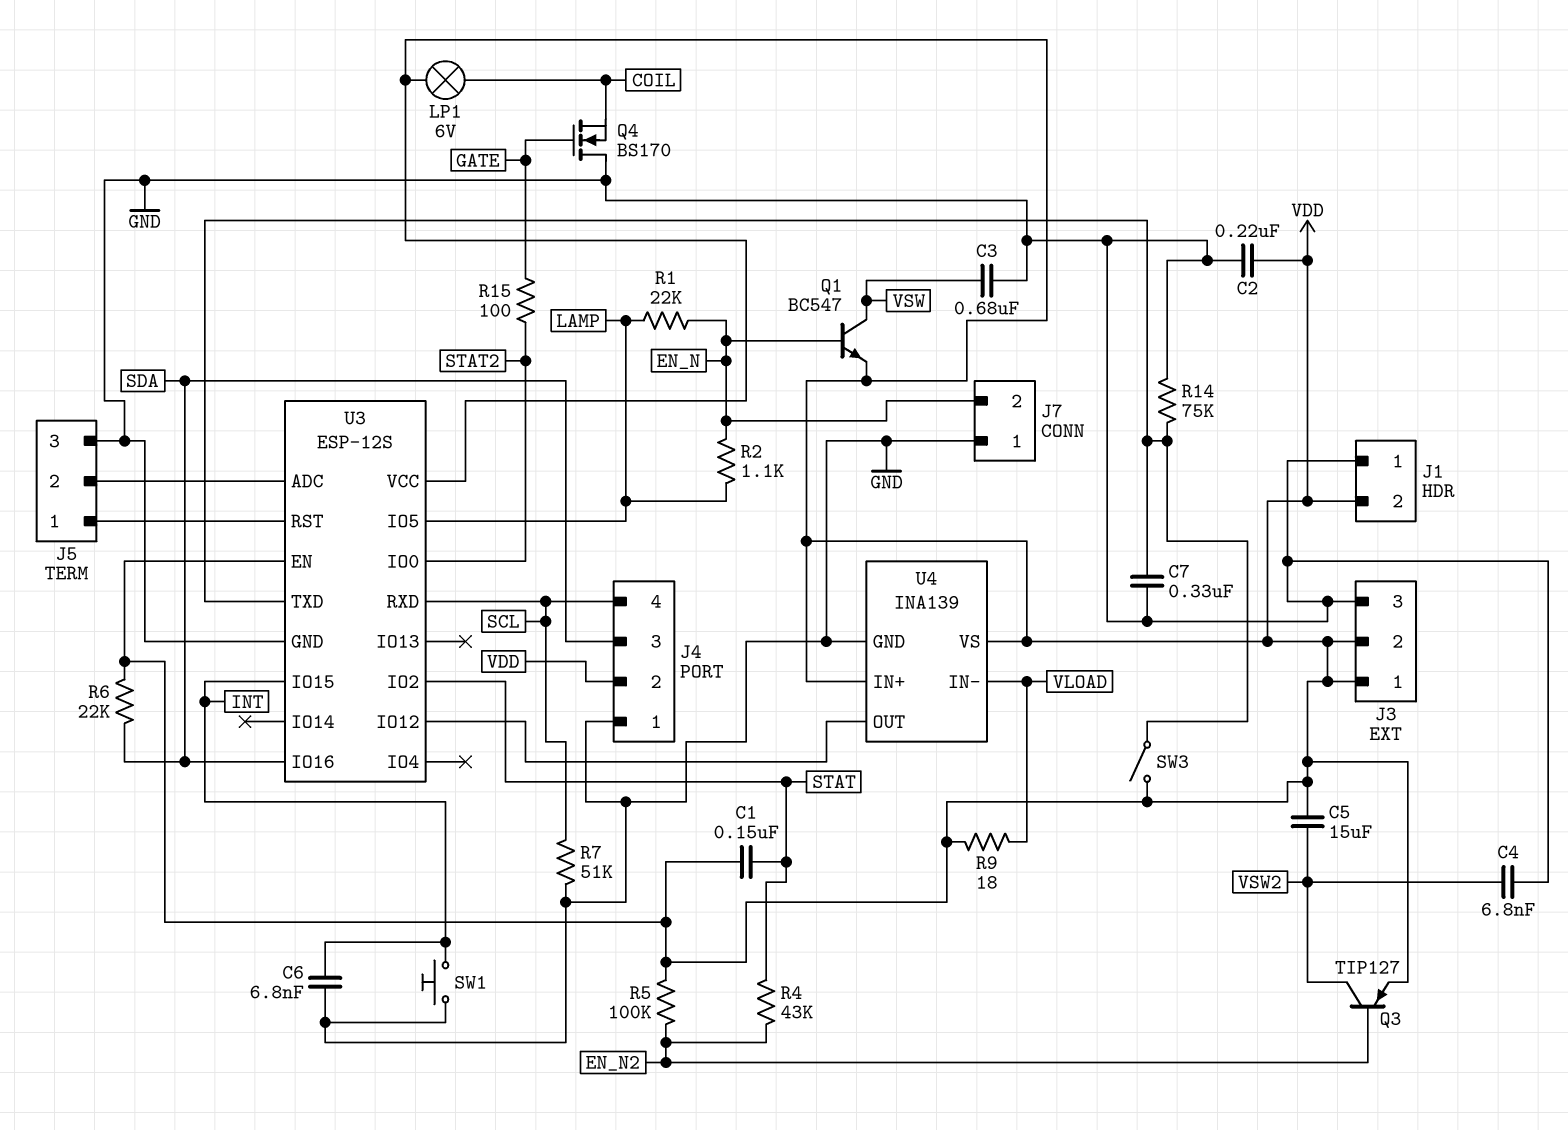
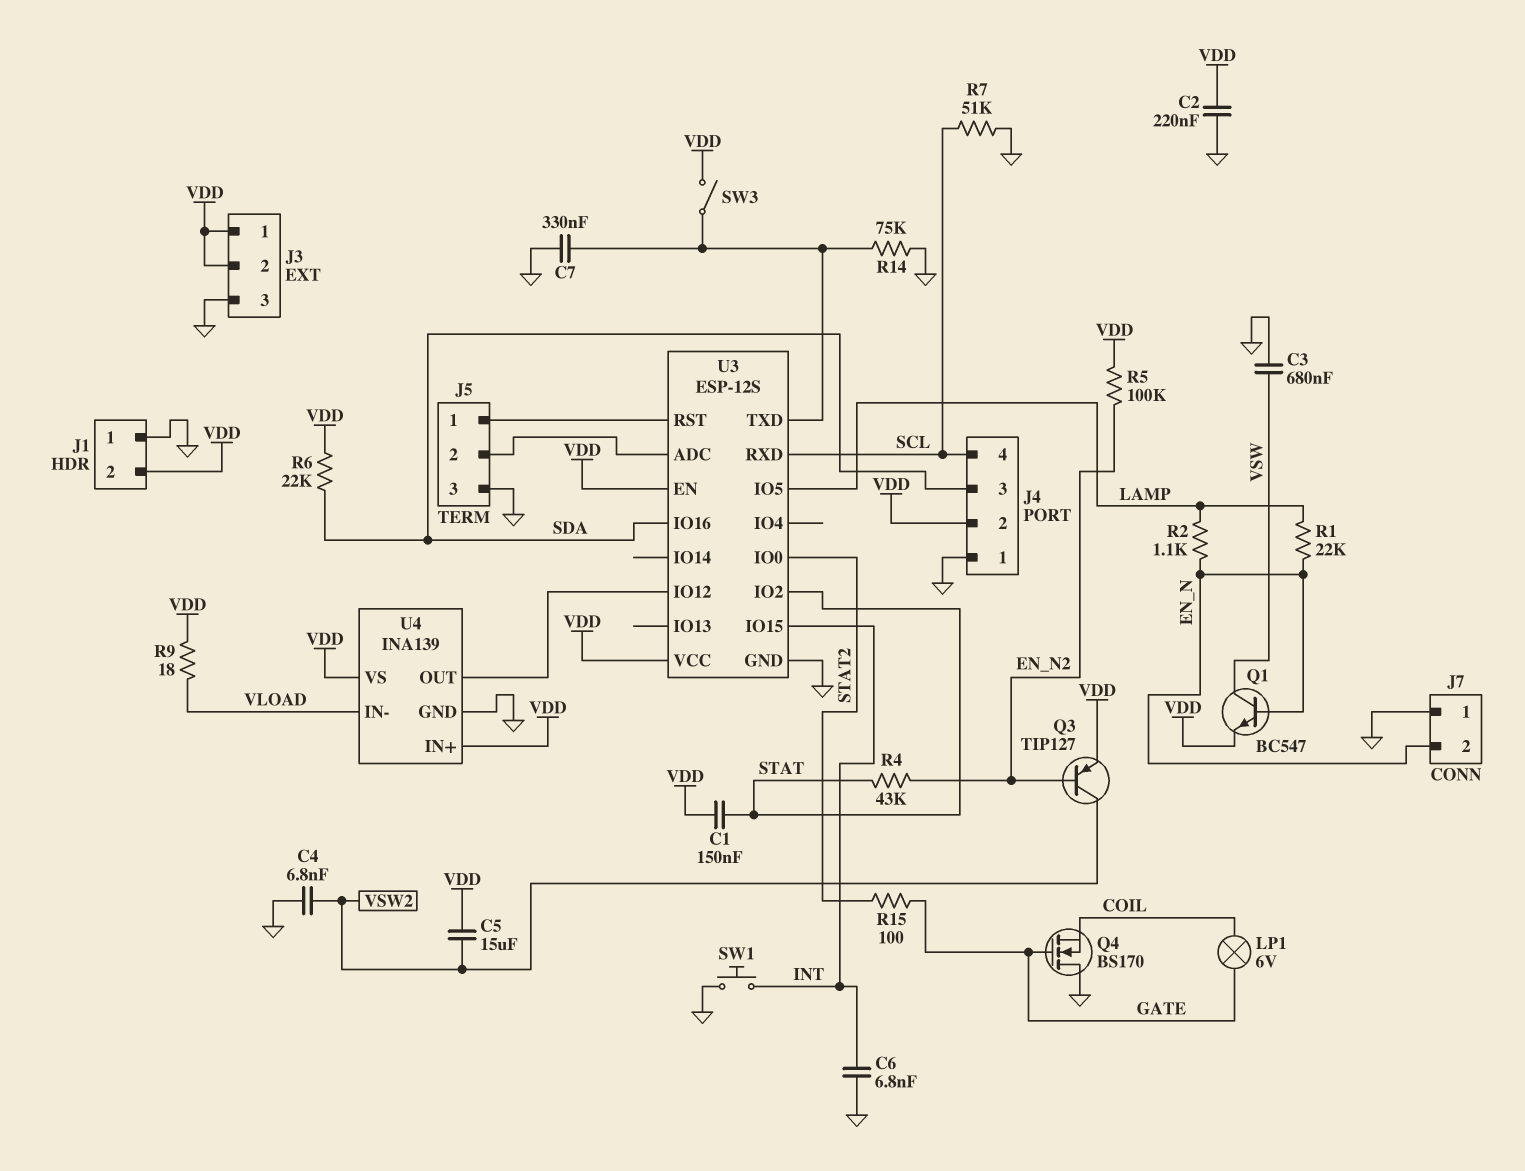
LP1: lamp 6V (COIL, VDD) -> lamp 6V (COIL, GATE)

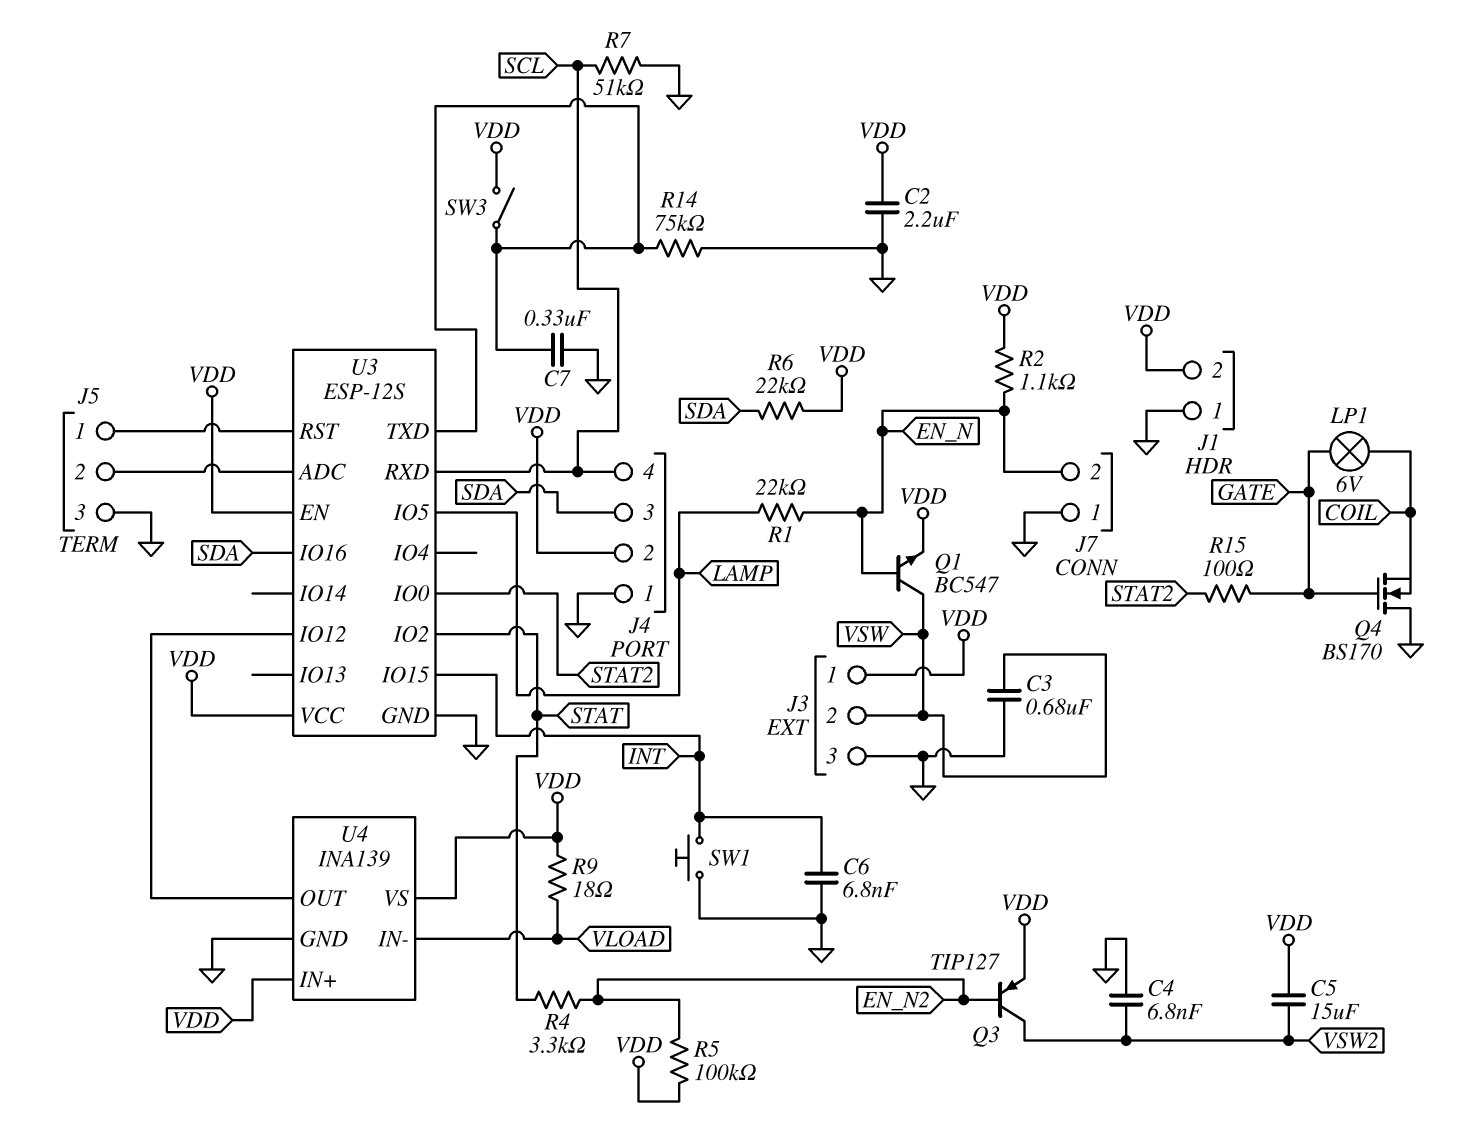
C1: 150nF (STAT, VDD) -> none
C2: 220nF (GND, VDD) -> 2.2uF (GND, VDD)
J3 pin 2: VDD -> VSW
R2: 1.1k (EN_N, LAMP) -> 1.1k (EN_N, VDD)
R4: 43k (EN_N2, STAT) -> 3.3k (EN_N2, STAT)

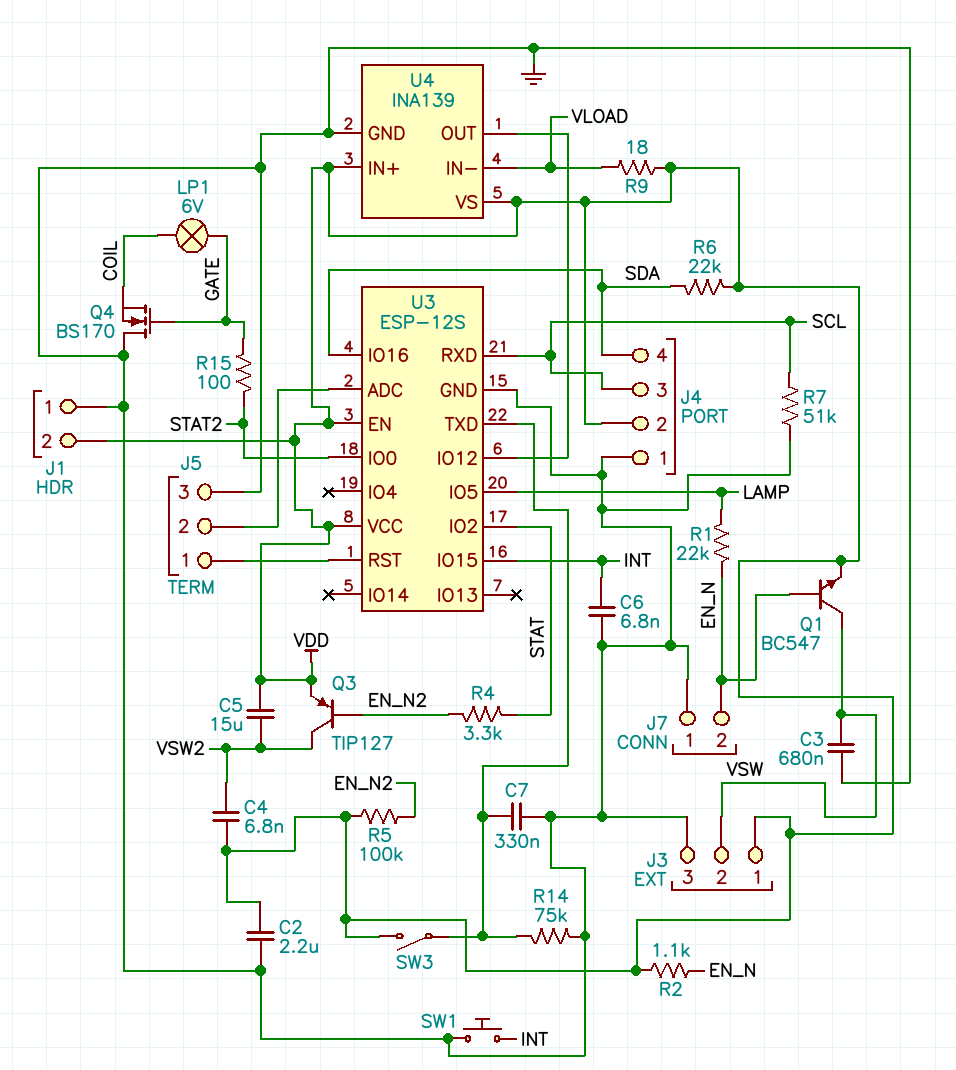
C4: 6.8nF (GND, VSW2) -> 6.8nF (VDD, VSW2)
J4 pin 3: SDA -> SCL
J4 pin 4: SCL -> SDA

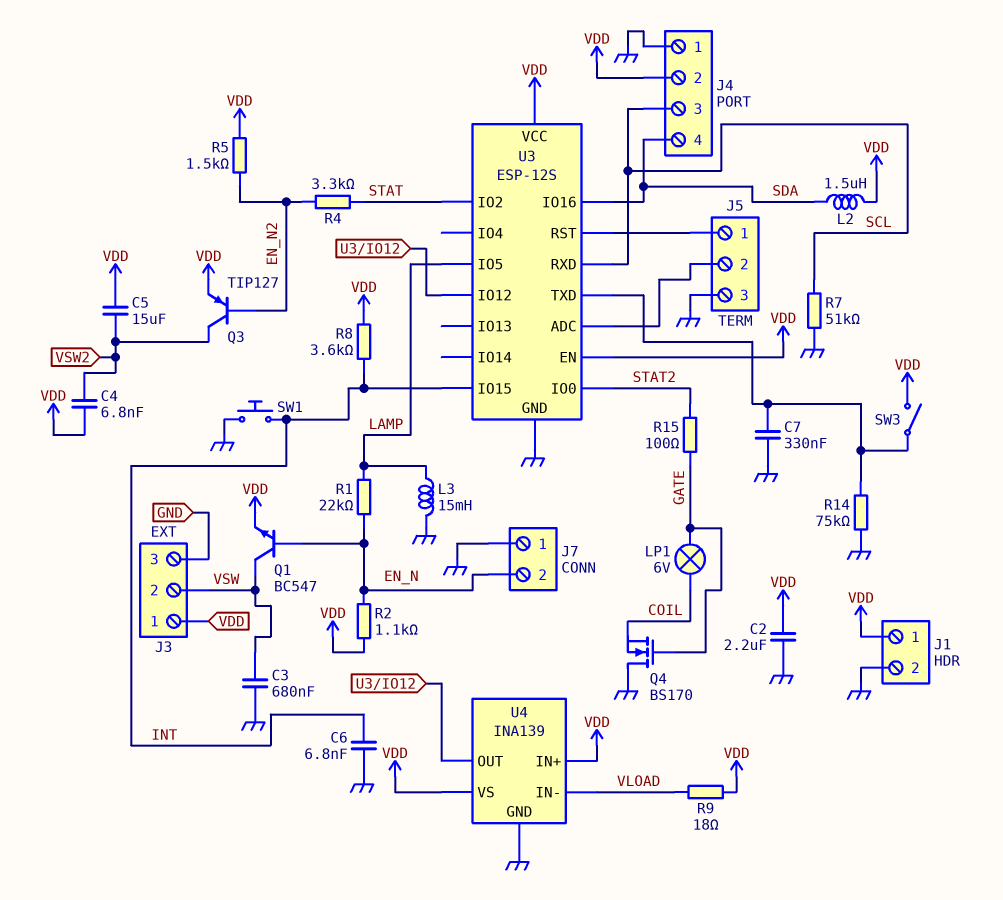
J1 pin 1: GND -> VDD
J1 pin 2: VDD -> GND
L2: none -> 1.5uH (SDA, VDD)
L3: none -> 15mH (GND, LAMP)
R5: 100k (EN_N2, VDD) -> 1.5k (EN_N2, VDD)
R6: 22k (SDA, VDD) -> none
R8: none -> 3.6k (INT, VDD)

